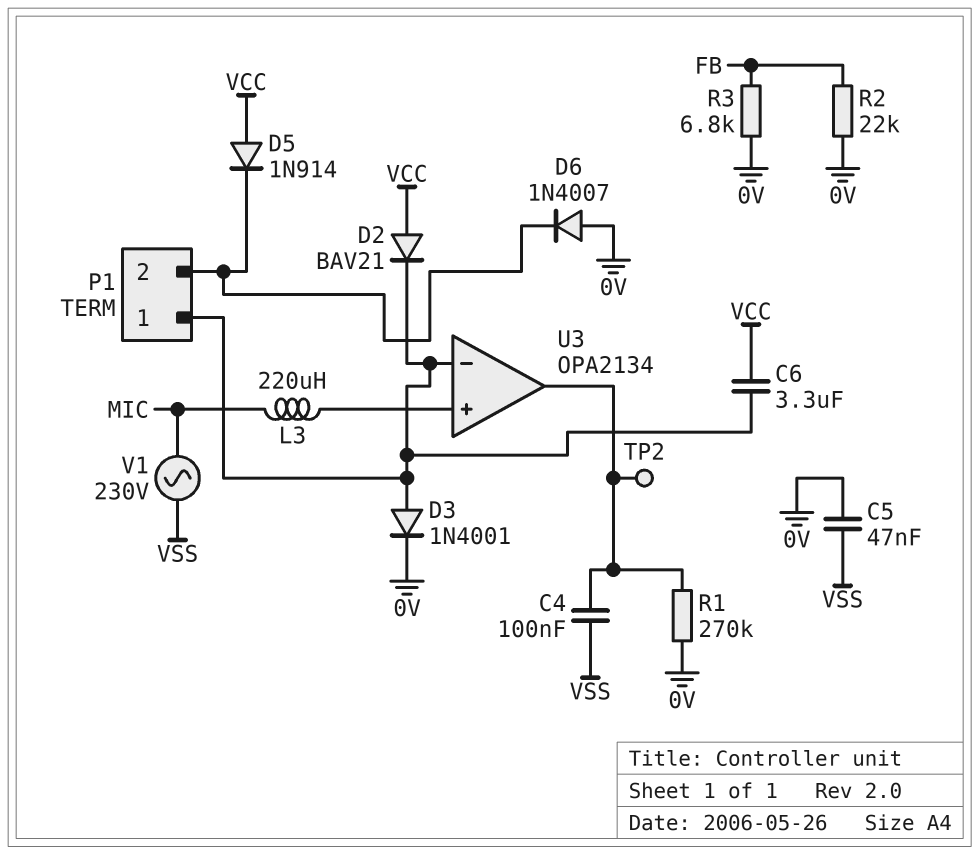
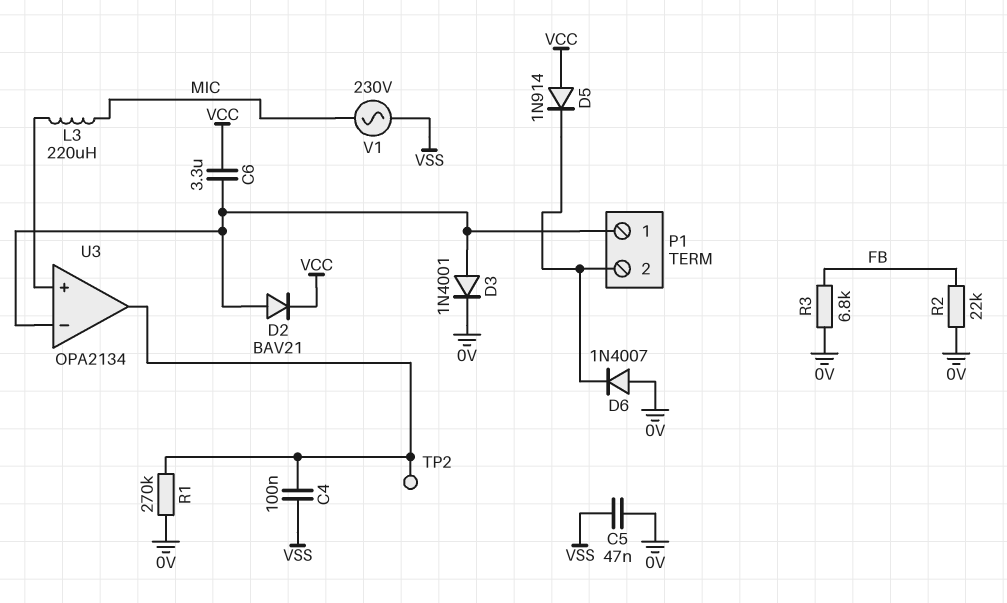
D2: diode BAV21 (A VCC, K P1/1) -> diode BAV21 (A P1/1, K VCC)

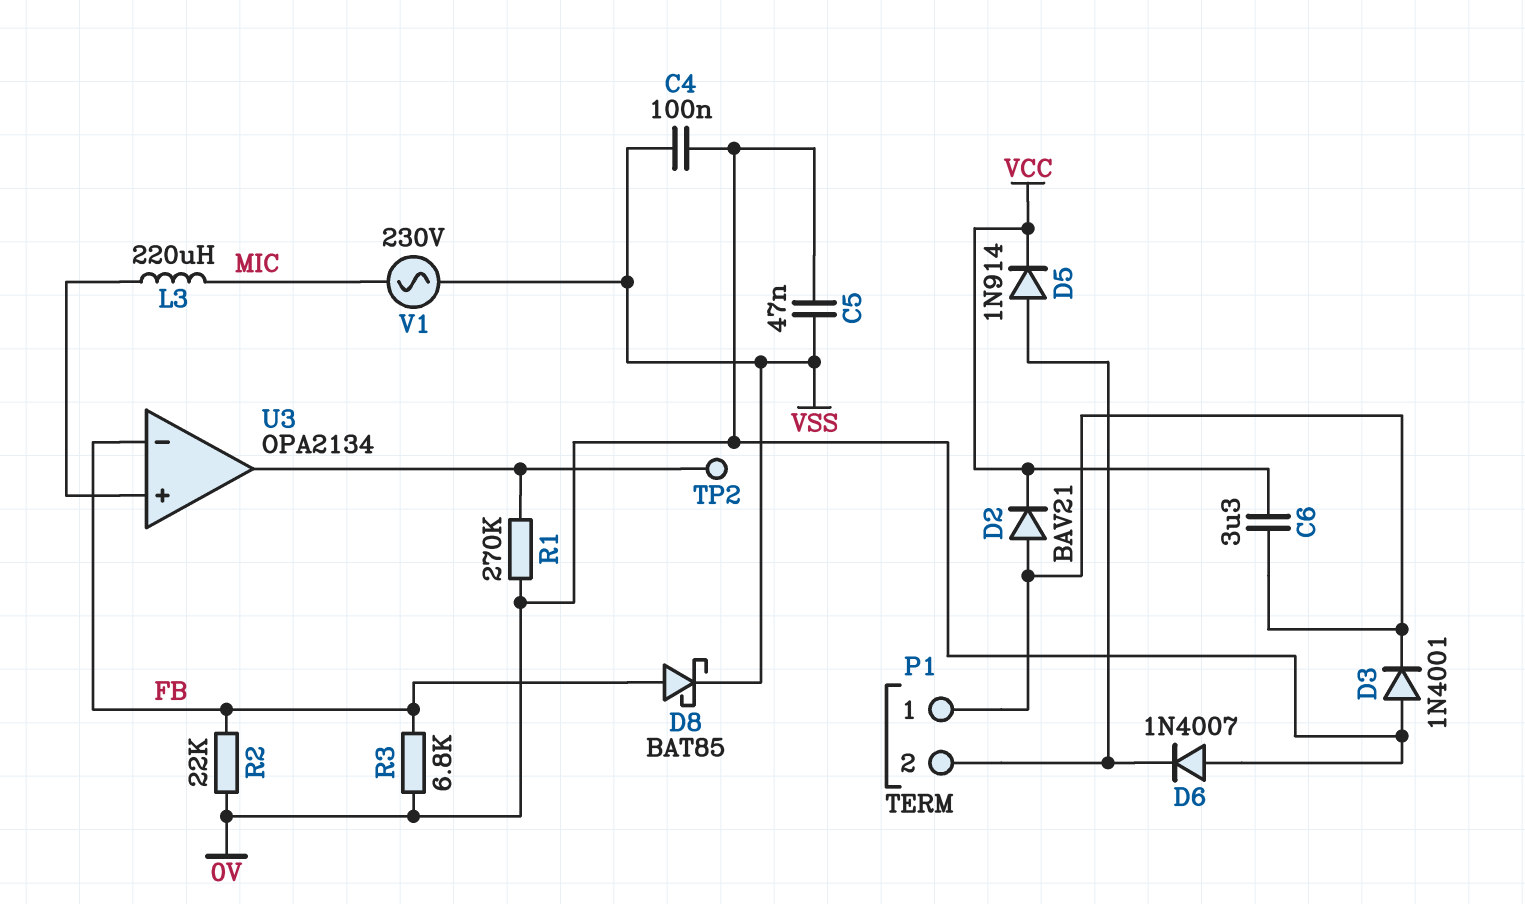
C4: 100nF (U3/out, VSS) -> 100nF (0V, VSS)
D3: diode 1N4001 (A P1/1, K 0V) -> diode 1N4001 (A 0V, K P1/1)
D5: diode 1N914 (A VCC, K P1/2) -> diode 1N914 (A P1/2, K VCC)
D8: none -> schottky BAT85 (A FB, K VSS)
U3 pin in-: P1/1 -> FB

